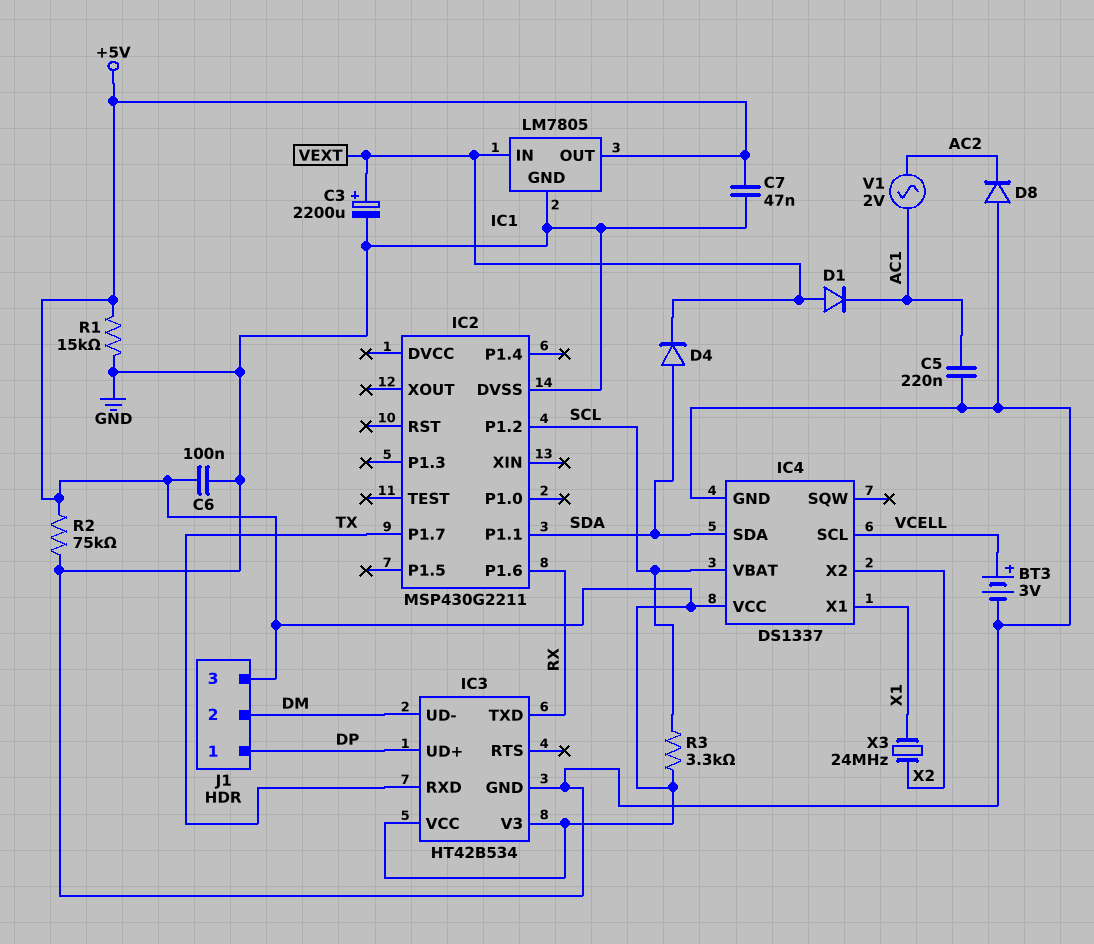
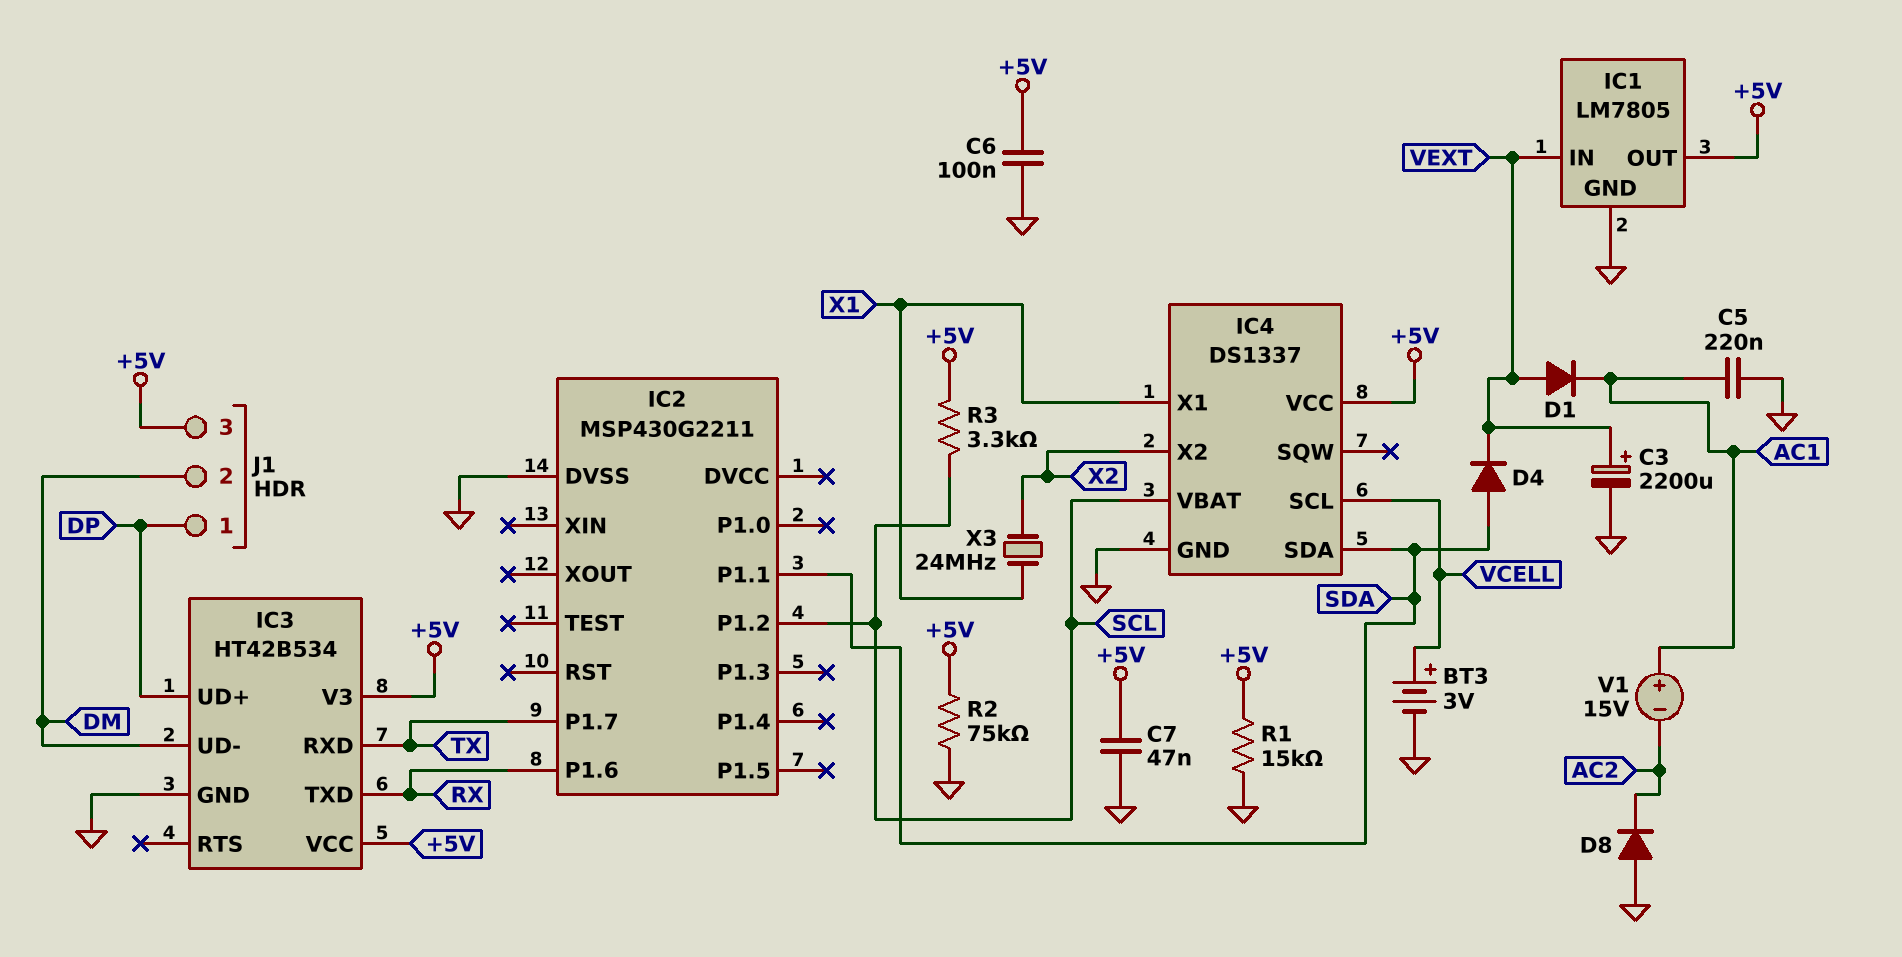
V1: AC 2V (AC1, AC2) -> 15V (plus AC1, minus AC2)

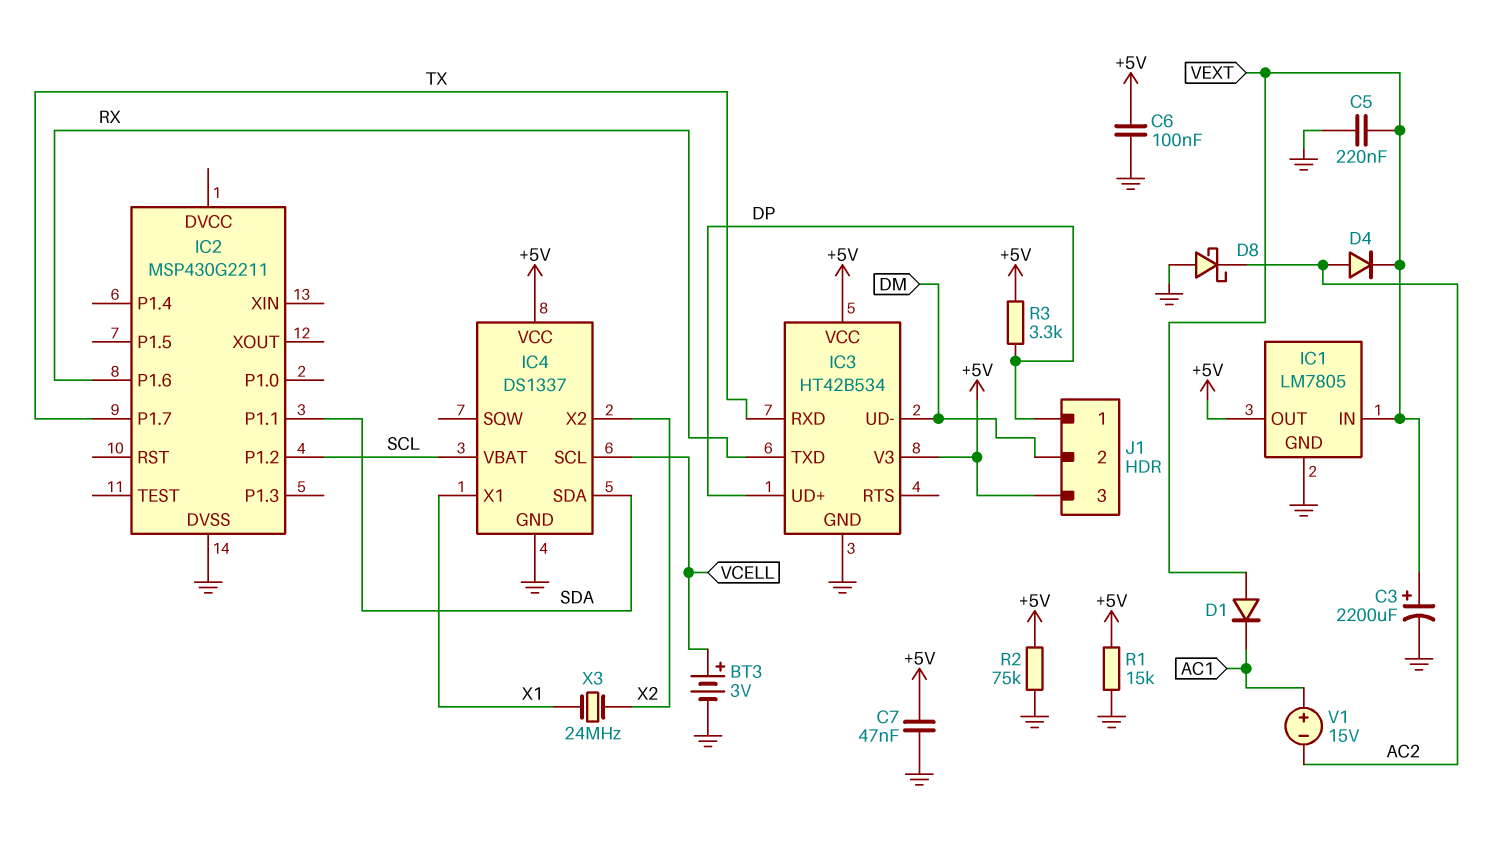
C5: 220nF (AC1, GND) -> 220nF (GND, VEXT)
D4: diode (A SDA, K VEXT) -> diode (A AC2, K VEXT)
D8: diode (A GND, K AC2) -> schottky (A GND, K AC2)
R3: 3.3k (+5V, SCL) -> 3.3k (+5V, DP)

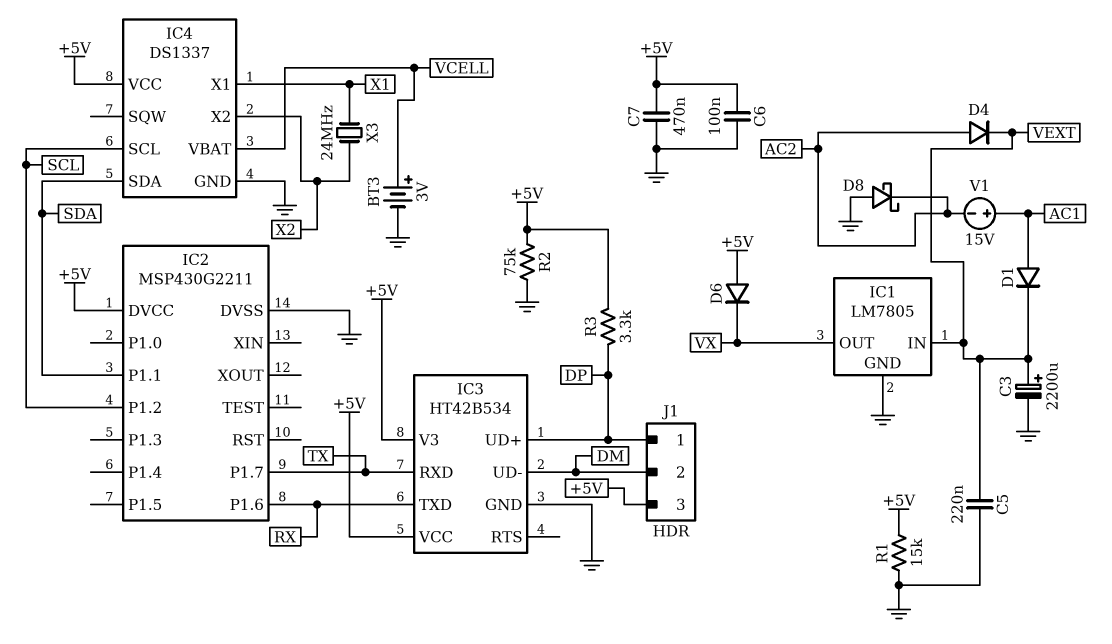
C7: 47nF (+5V, GND) -> 470nF (+5V, GND)
D1: diode (A VEXT, K AC1) -> diode (A AC1, K VEXT)
D6: none -> diode (A +5V, K VX)
IC1 pin OUT: +5V -> VX
IC2 pin DVCC: none -> +5V
IC4 pin SCL: VCELL -> SCL
IC4 pin VBAT: SCL -> VCELL

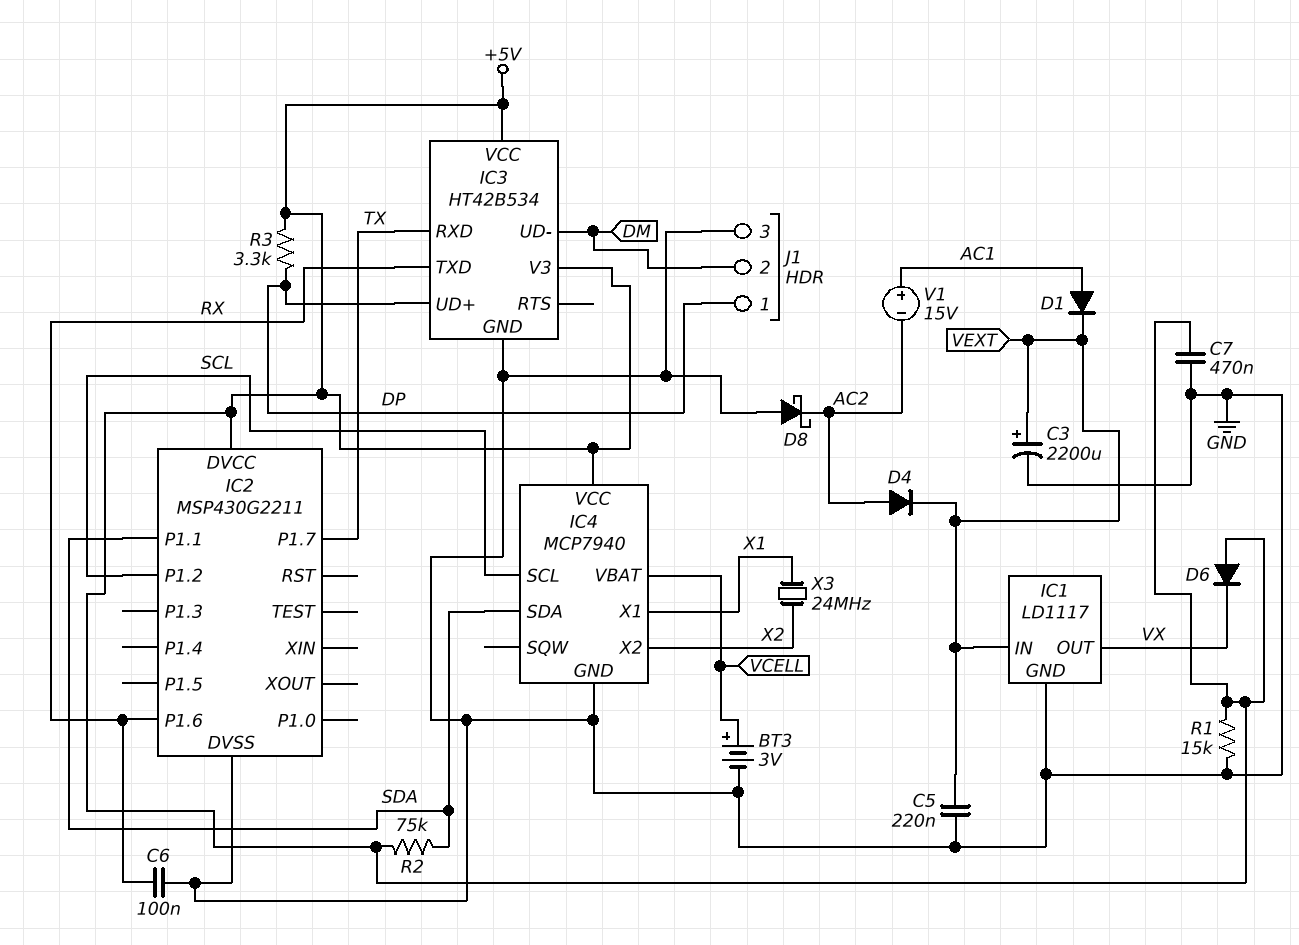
C6: 100nF (+5V, GND) -> 100nF (GND, RX)
IC1: LM7805 -> LD1117
IC4: DS1337 -> MCP7940
J1 pin 3: +5V -> GND
R2: 75k (+5V, GND) -> 75k (+5V, SDA)

